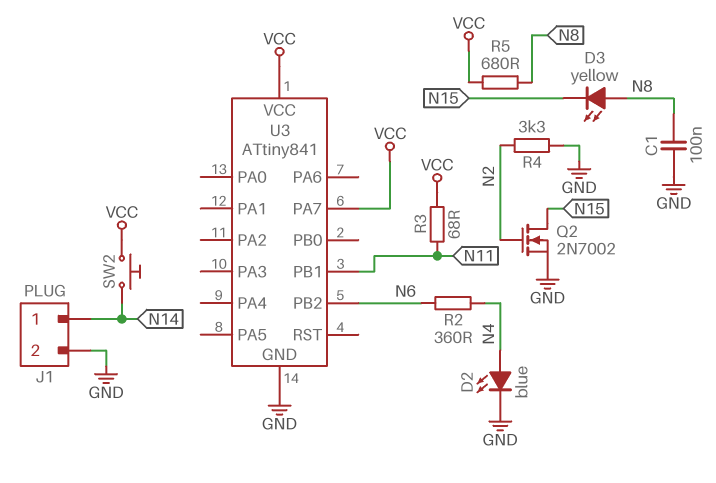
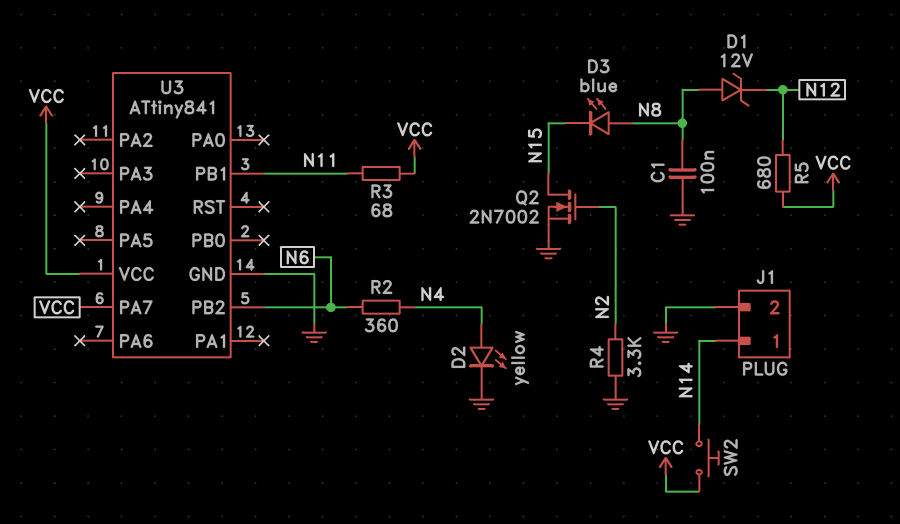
D1: none -> zener 12V (A N8, K N12)
D2: LED blue (A N4, K GND) -> LED yellow (A N4, K GND)
D3: LED yellow (A N8, K N15) -> LED blue (A N8, K N15)
R5: 680 (N8, VCC) -> 680 (N12, VCC)

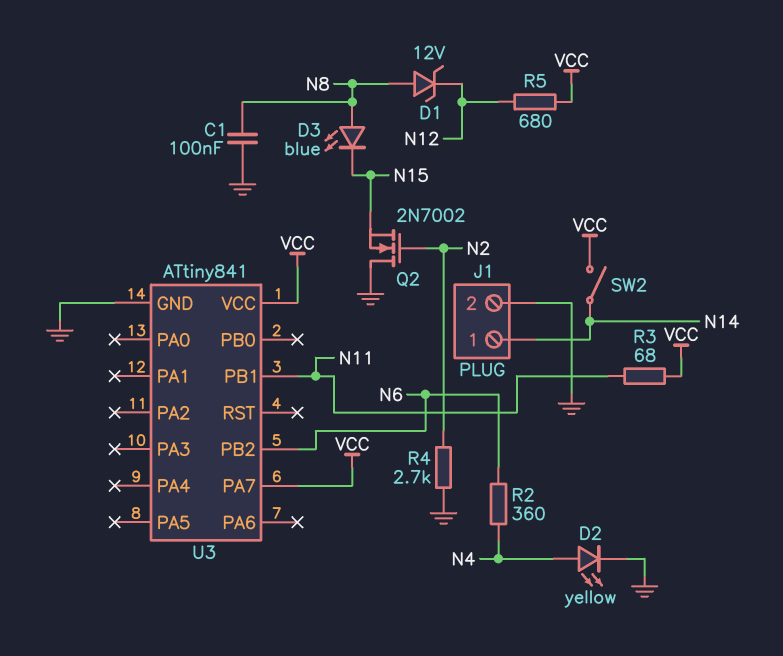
Q2: NMOS 2N7002 (G N2, D N15, S GND) -> NMOS 2N7002 (G N2, D GND, S N15)
R4: 3.3k (GND, N2) -> 2.7k (GND, N2)
SW2: button (N14, VCC) -> switch (N14, VCC)

